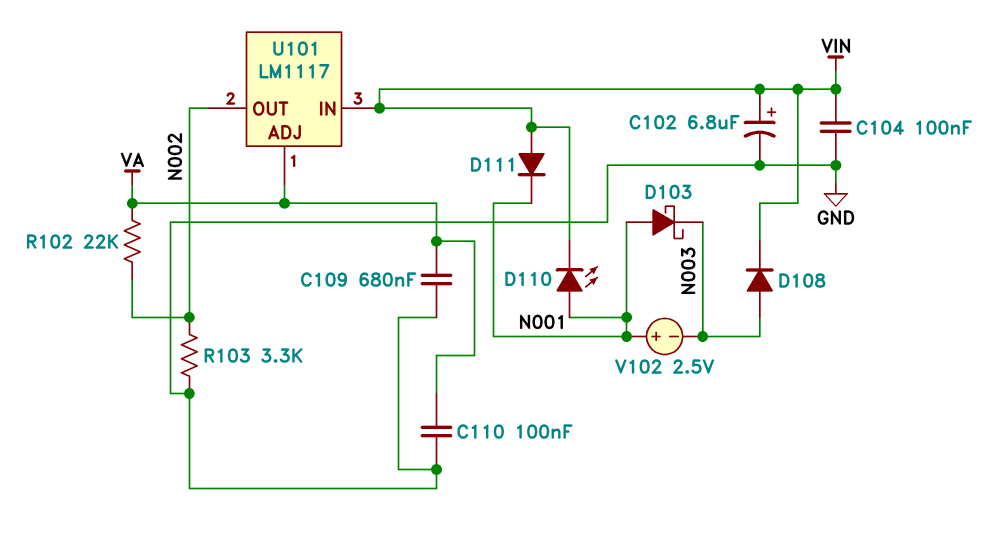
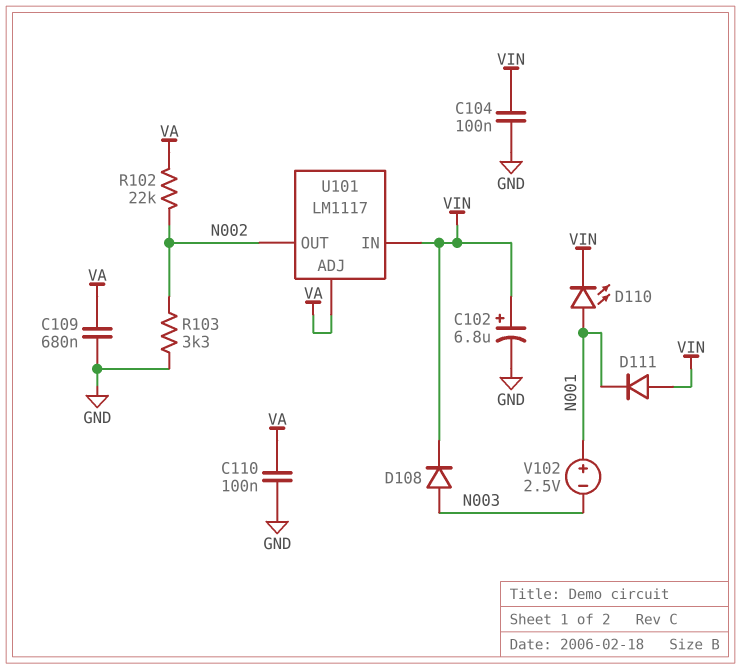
D103: schottky (A N001, K N003) -> none

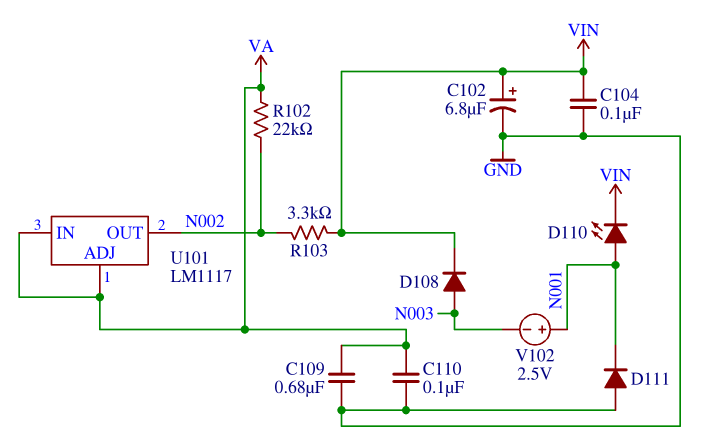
D111: diode (A VIN, K N001) -> diode (A GND, K N001)
R103: 3.3k (GND, N002) -> 3.3k (N002, VIN)
U101 pin IN: VIN -> VA

